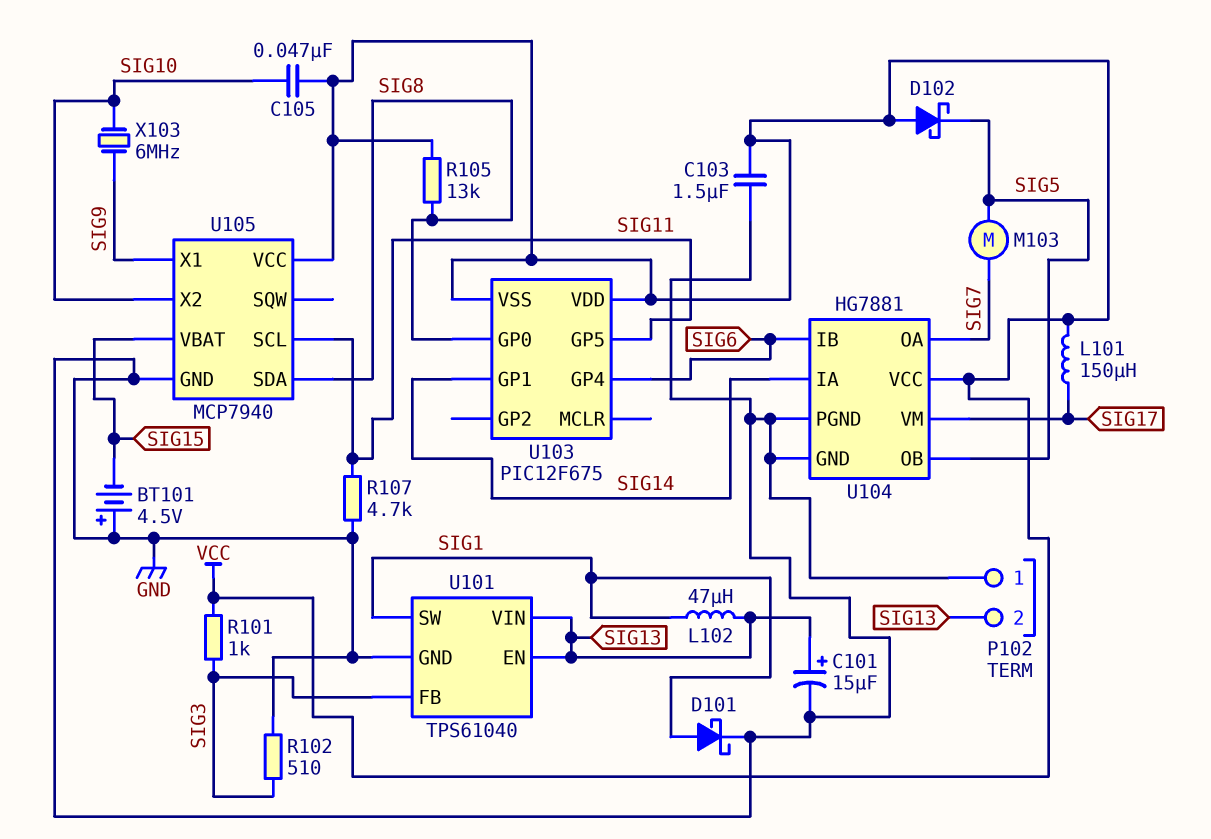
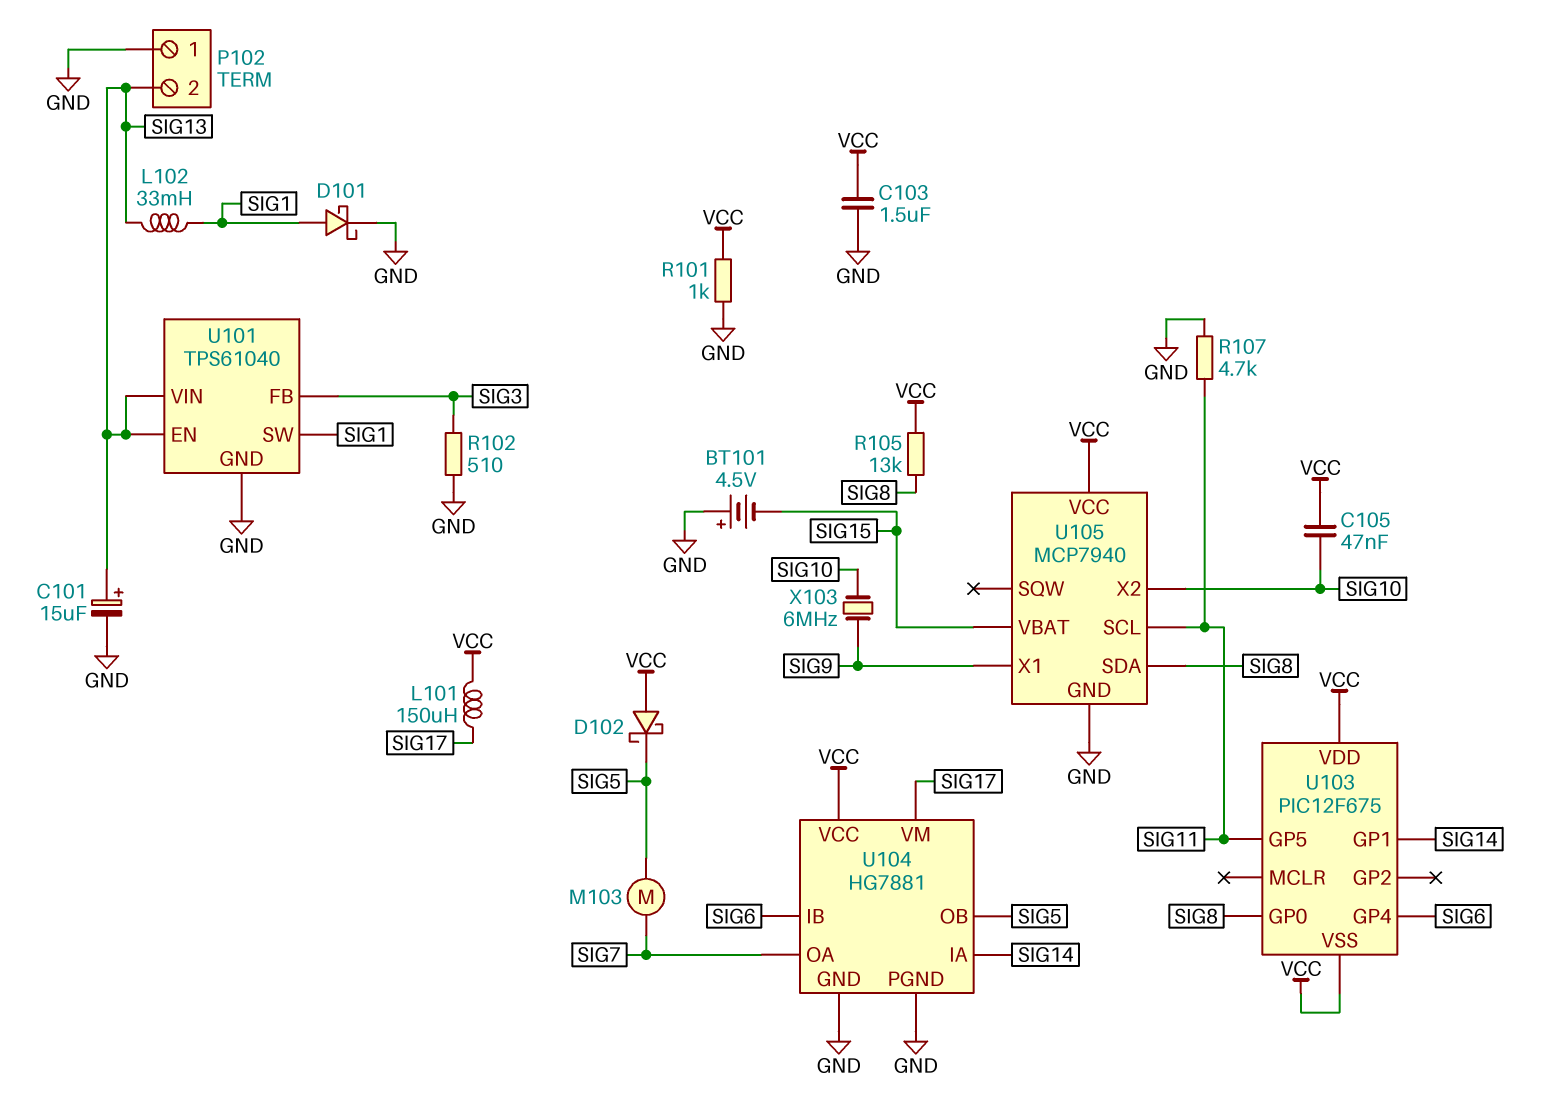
L102: 47uH (SIG1, SIG13) -> 33mH (SIG1, SIG13)
R101: 1k (SIG3, VCC) -> 1k (GND, VCC)

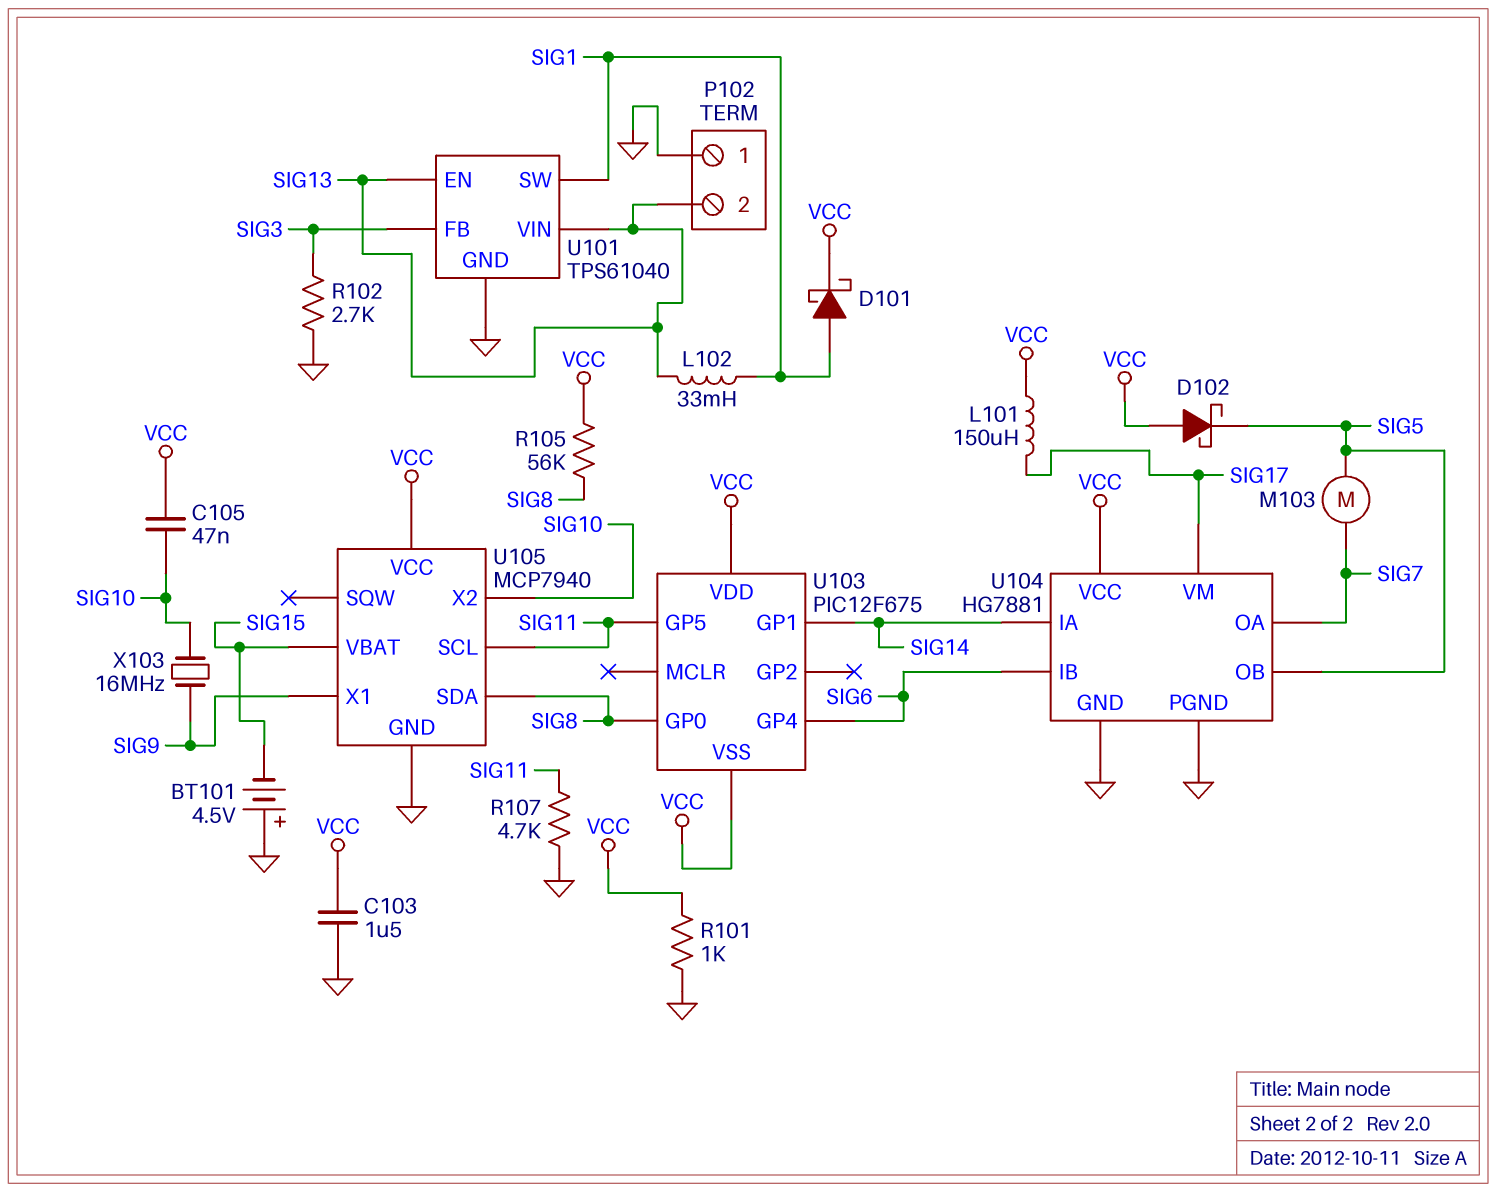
C101: 15uF (plus SIG13, minus GND) -> none
D101: schottky (A SIG1, K GND) -> schottky (A SIG1, K VCC)
R102: 510 (GND, SIG3) -> 2.7k (GND, SIG3)
R105: 13k (SIG8, VCC) -> 56k (SIG8, VCC)
X103: 6MHz (SIG9, SIG10) -> 16MHz (SIG9, SIG10)

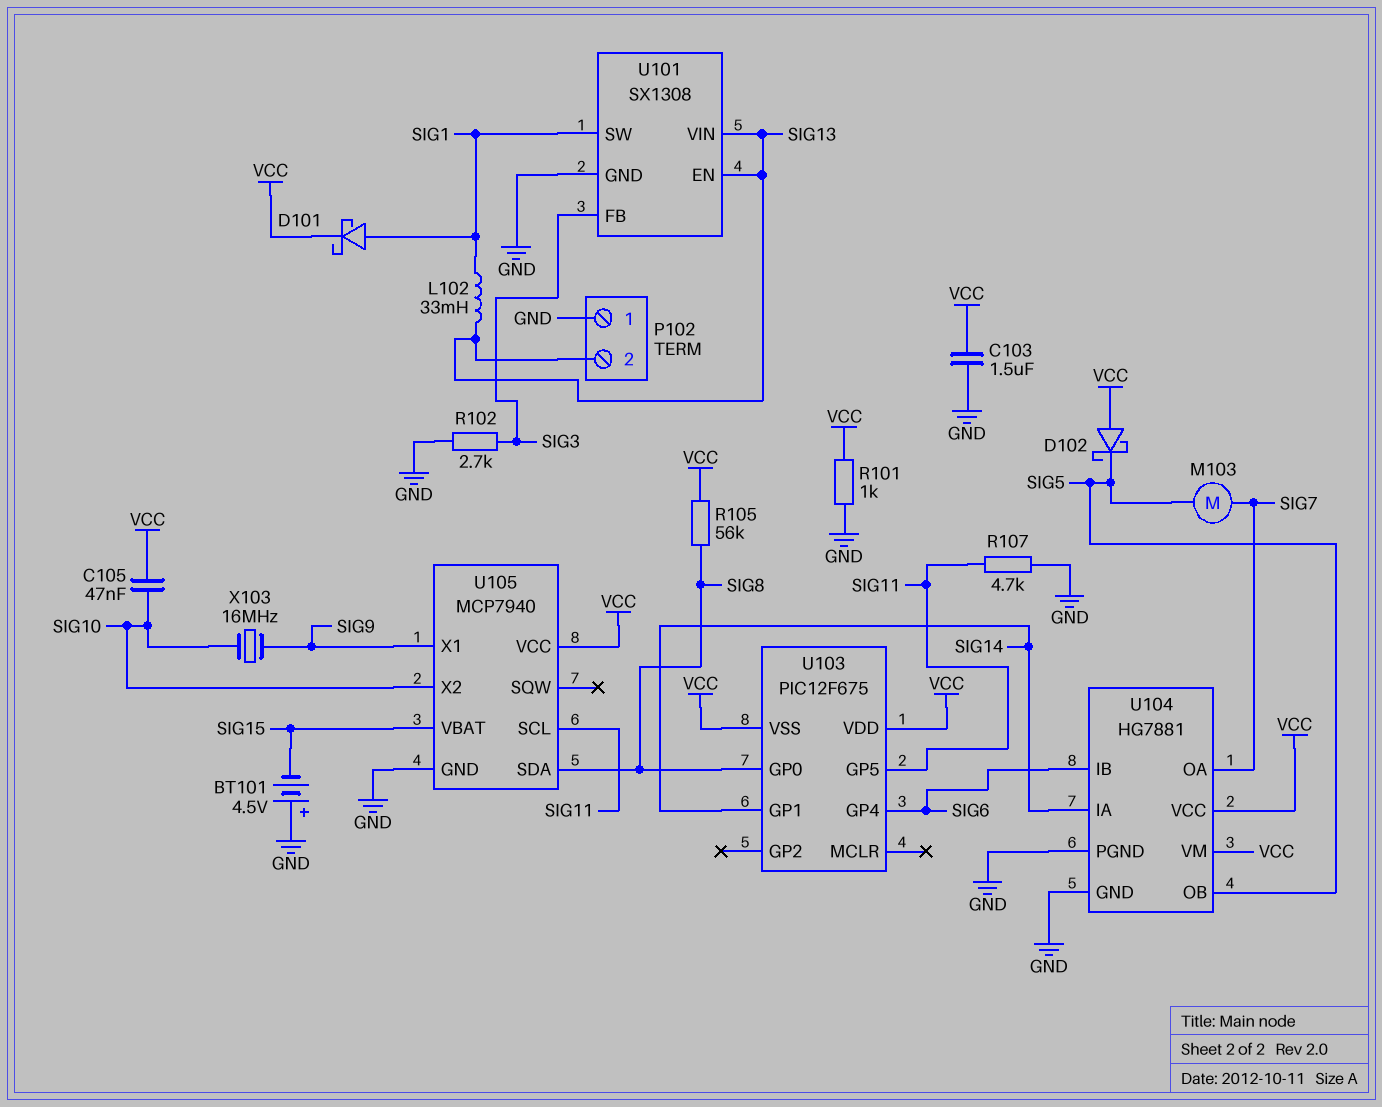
L101: 150uH (SIG17, VCC) -> none
U101: TPS61040 -> SX1308
U104 pin VM: SIG17 -> VCC

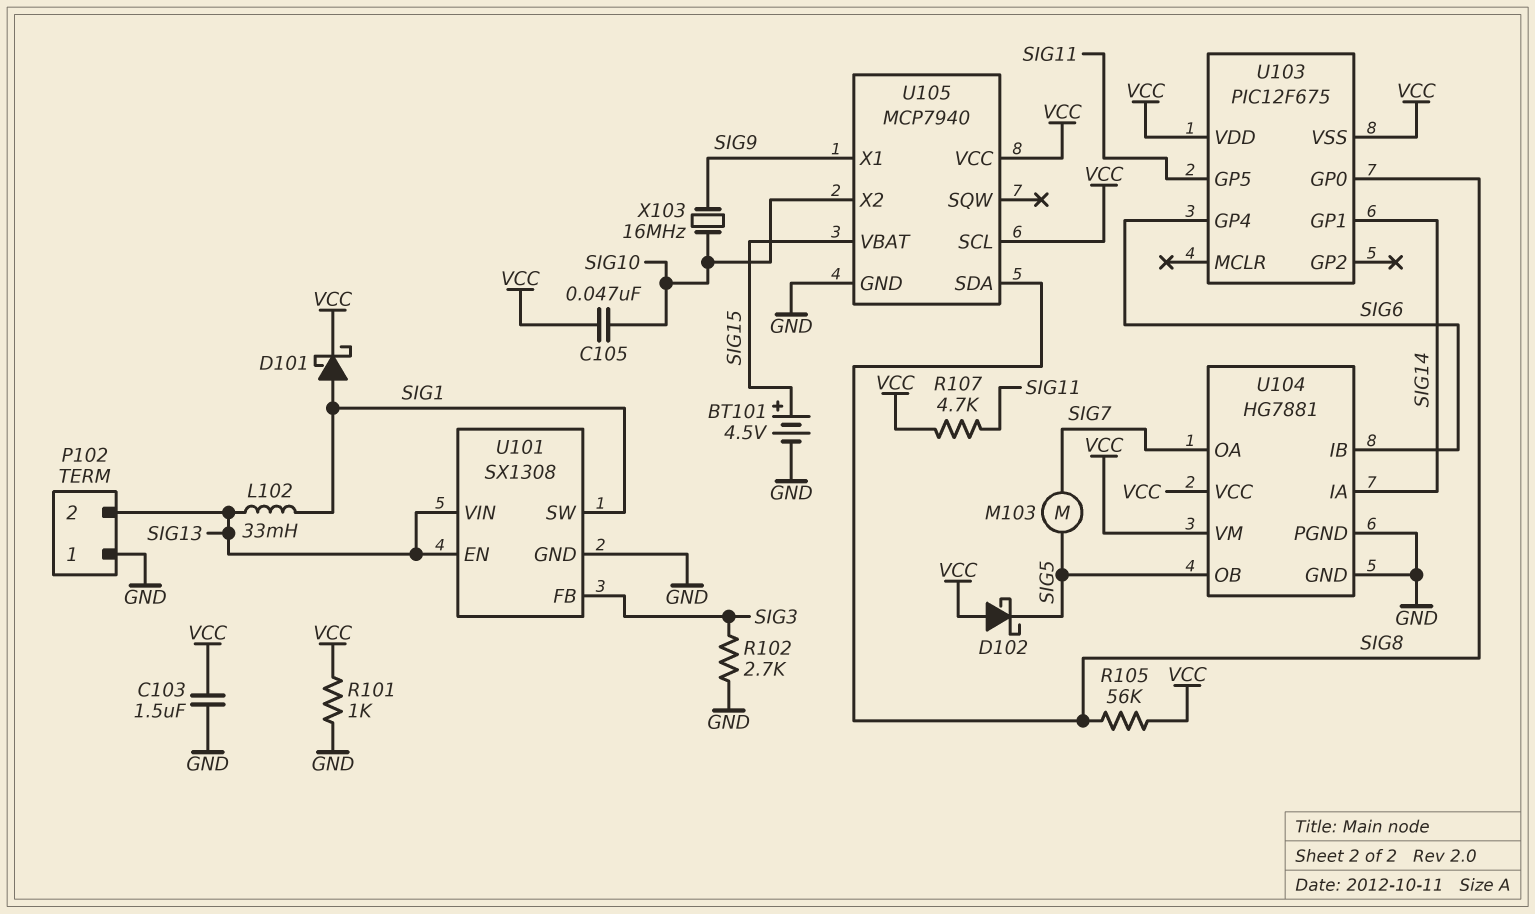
BT101: 4.5V (plus GND, minus SIG15) -> 4.5V (plus SIG15, minus GND)
R107: 4.7k (GND, SIG11) -> 4.7k (SIG11, VCC)
U105 pin SCL: SIG11 -> VCC

